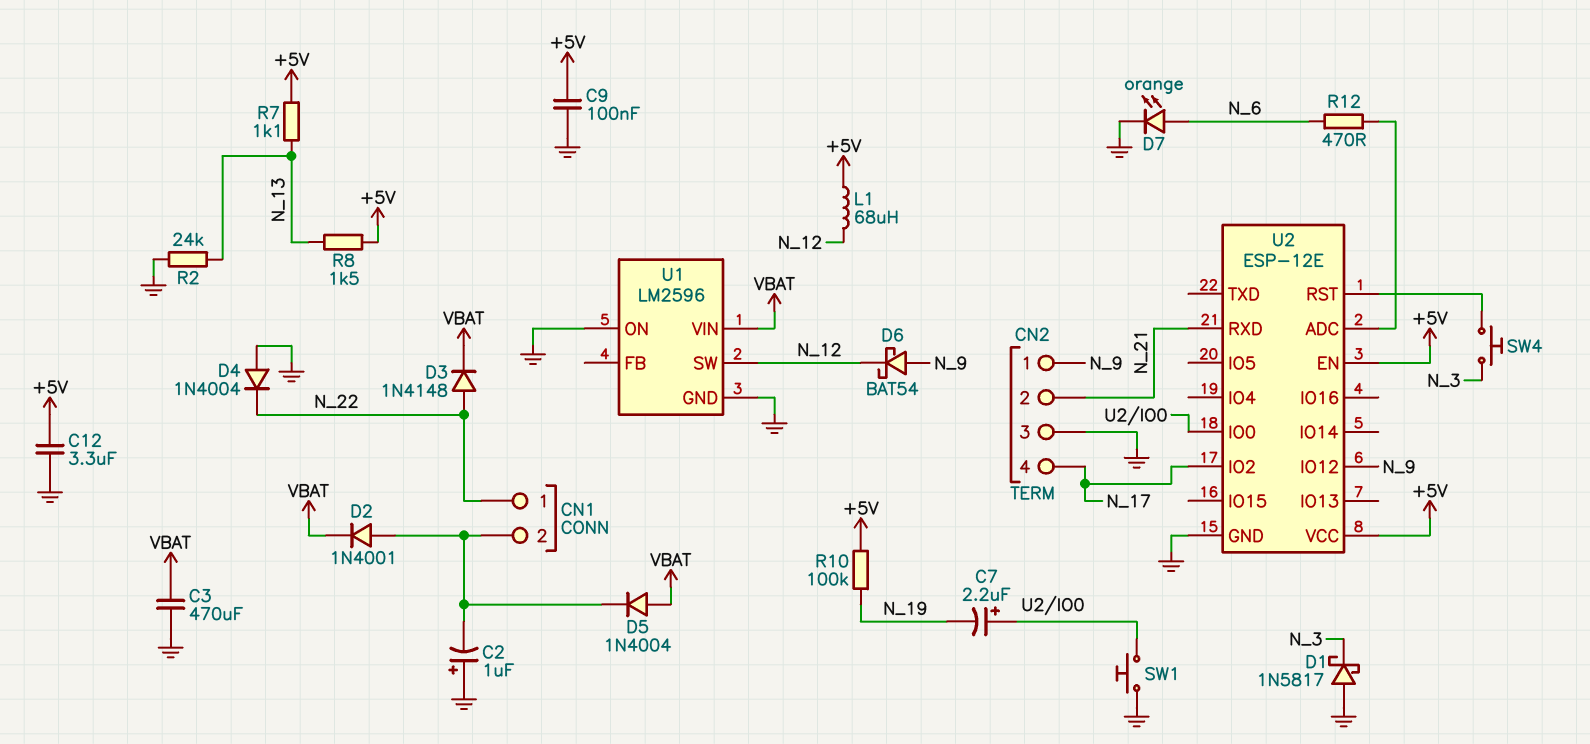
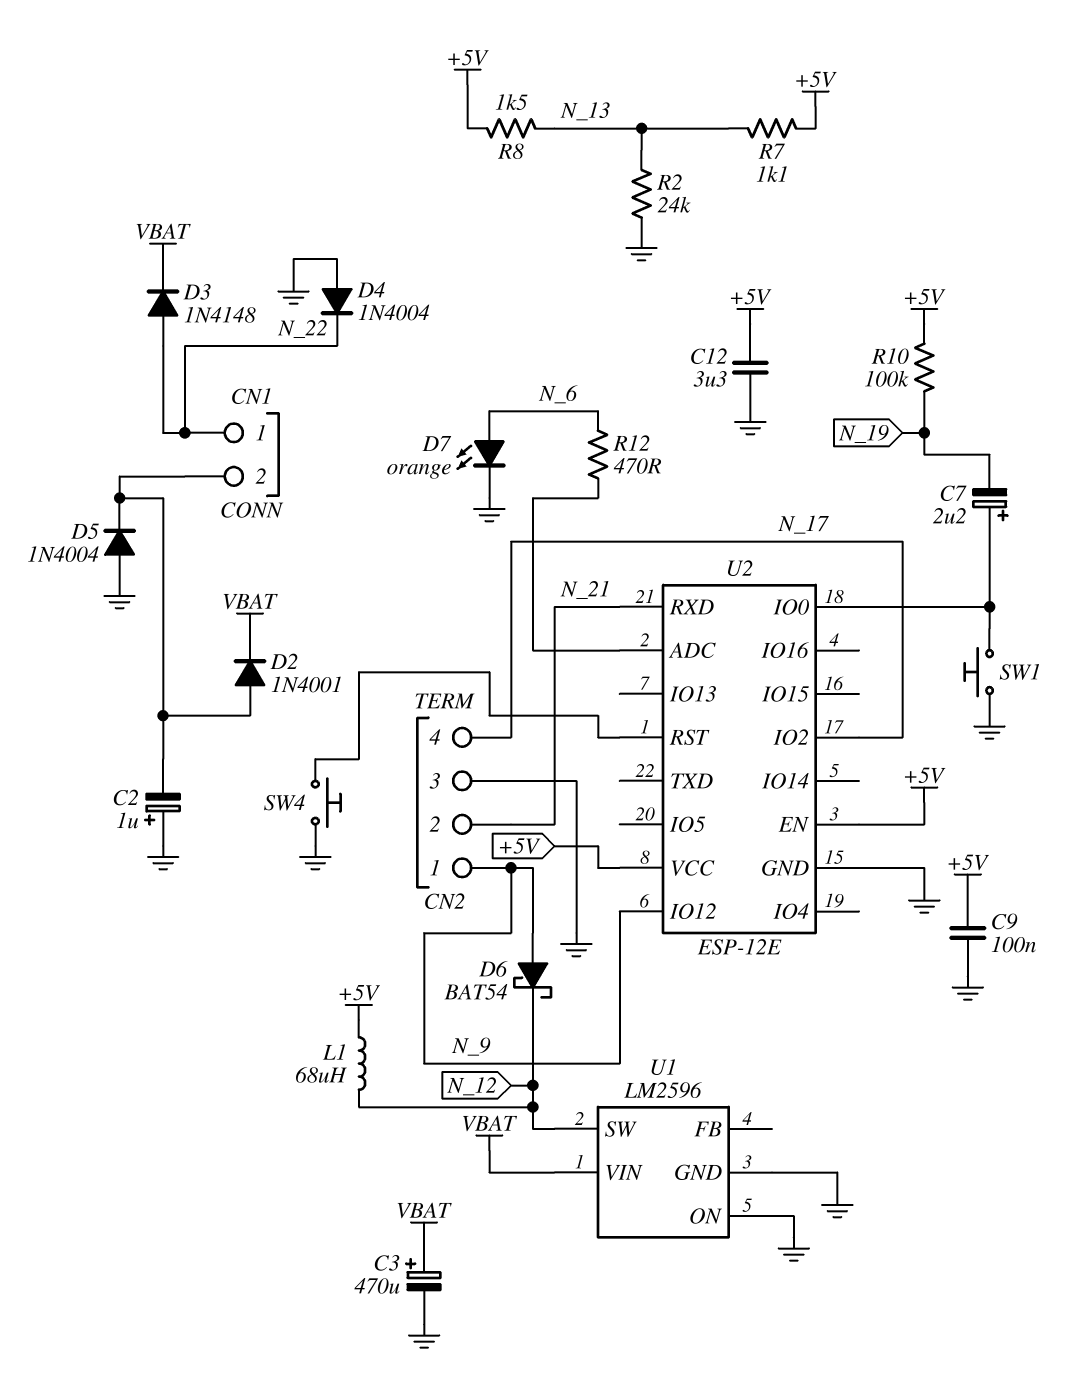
C3: 470uF (GND, VBAT) -> 470uF (plus VBAT, minus GND)
D1: schottky 1N5817 (A GND, K N_3) -> none
D5: diode 1N4004 (A VBAT, K CN1/2) -> diode 1N4004 (A GND, K CN1/2)
SW4: button (N_3, U2/RST) -> button (GND, U2/RST)

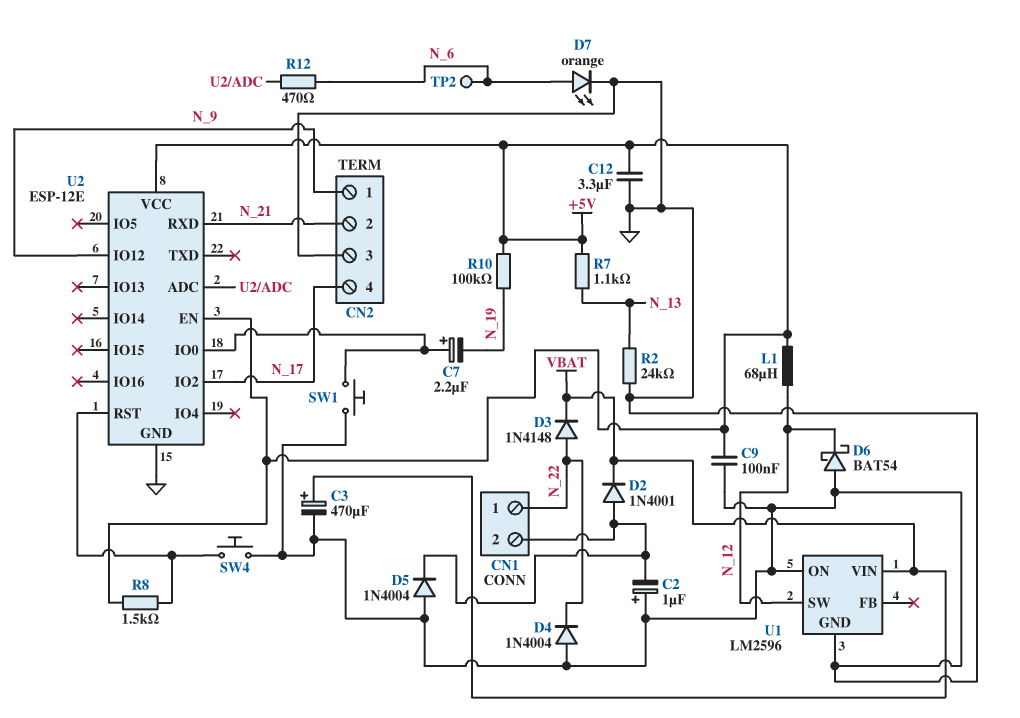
D6: schottky BAT54 (A N_9, K N_12) -> schottky BAT54 (A GND, K N_12)
R8: 1.5k (+5V, N_13) -> 1.5k (+5V, U2/RST)
TP2: none -> test point (N_6)

